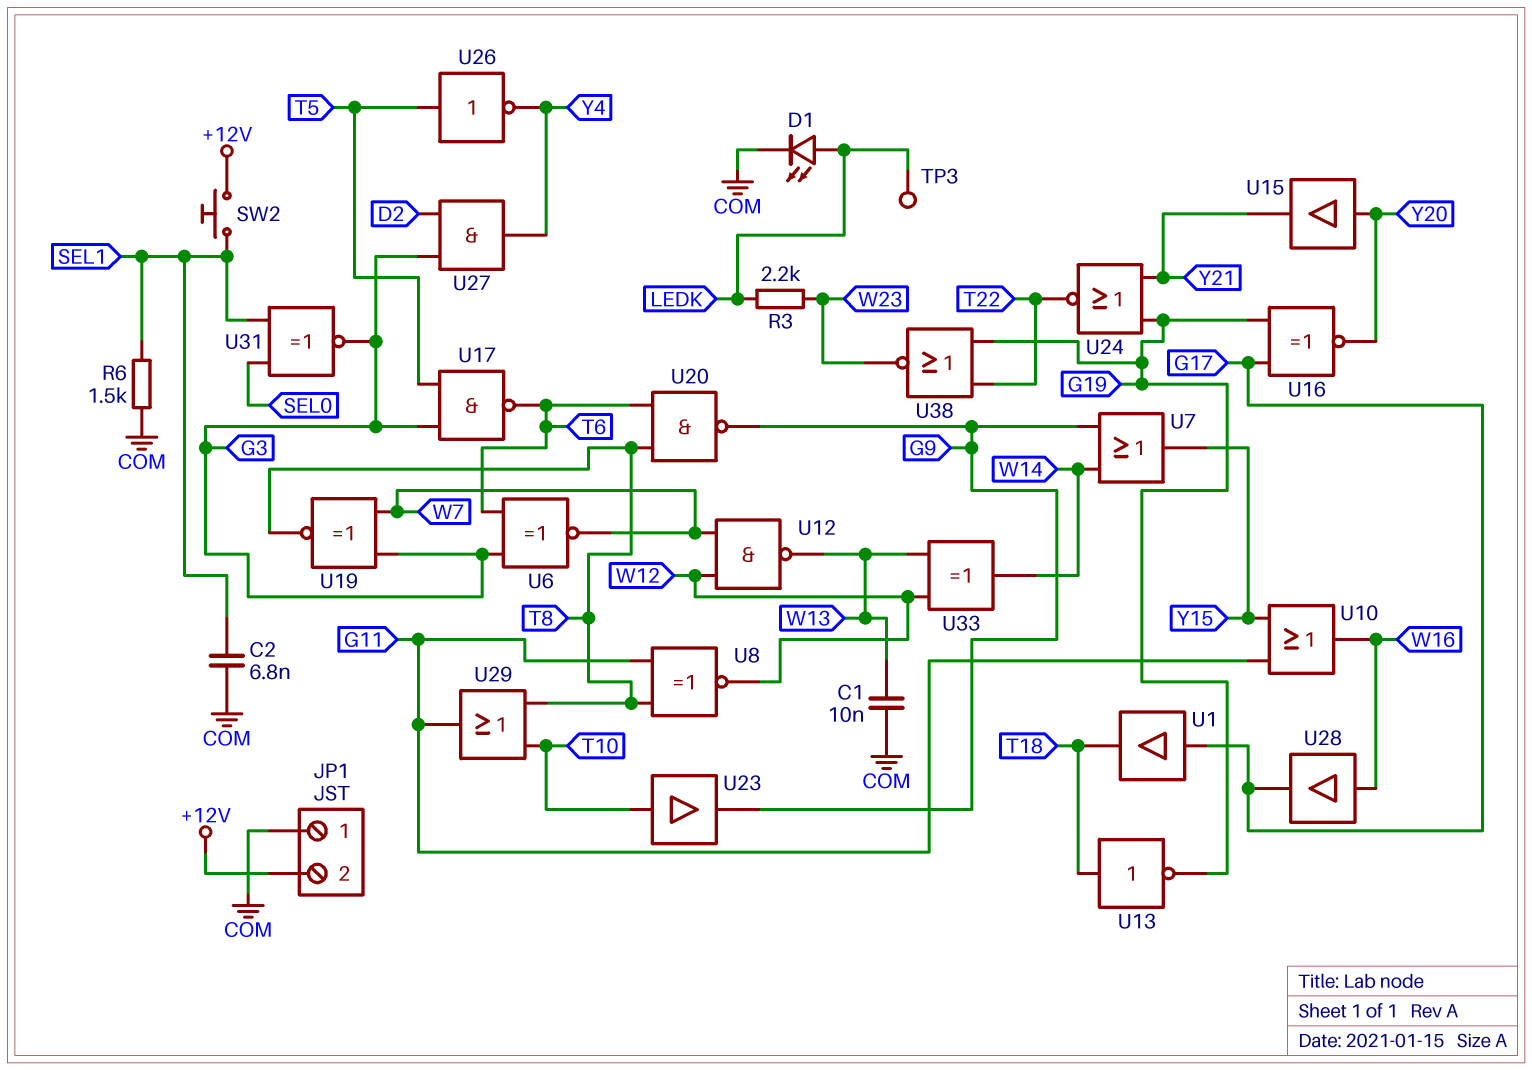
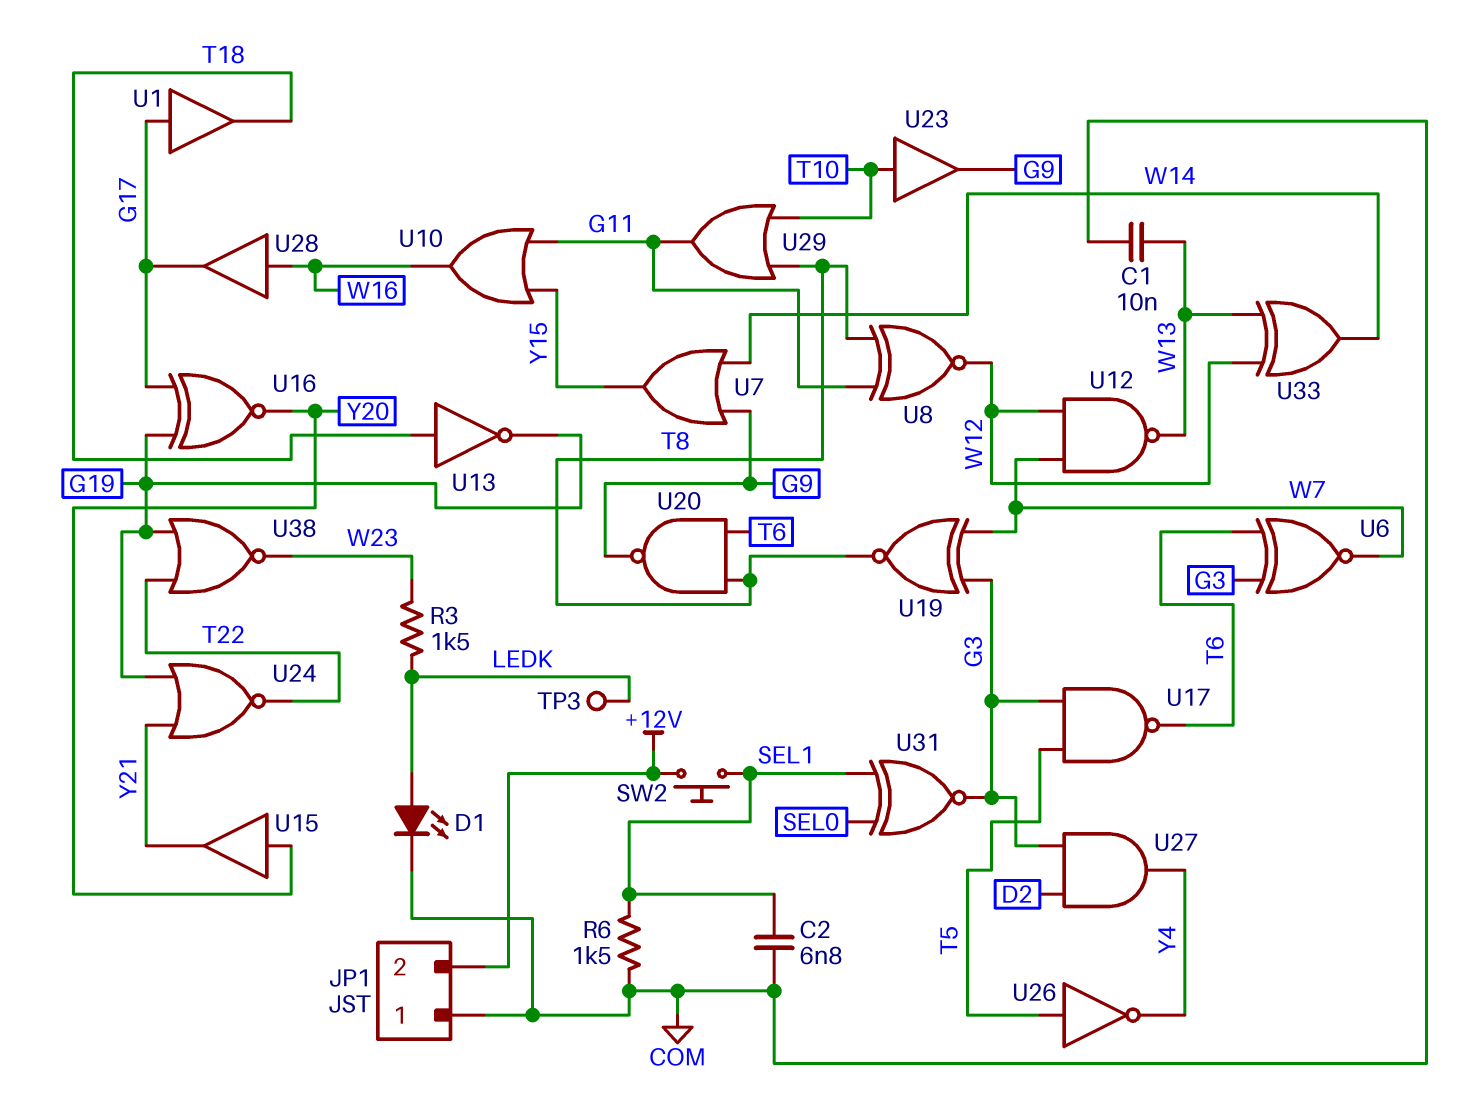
R3: 2.2k (LEDK, W23) -> 1.5k (LEDK, W23)

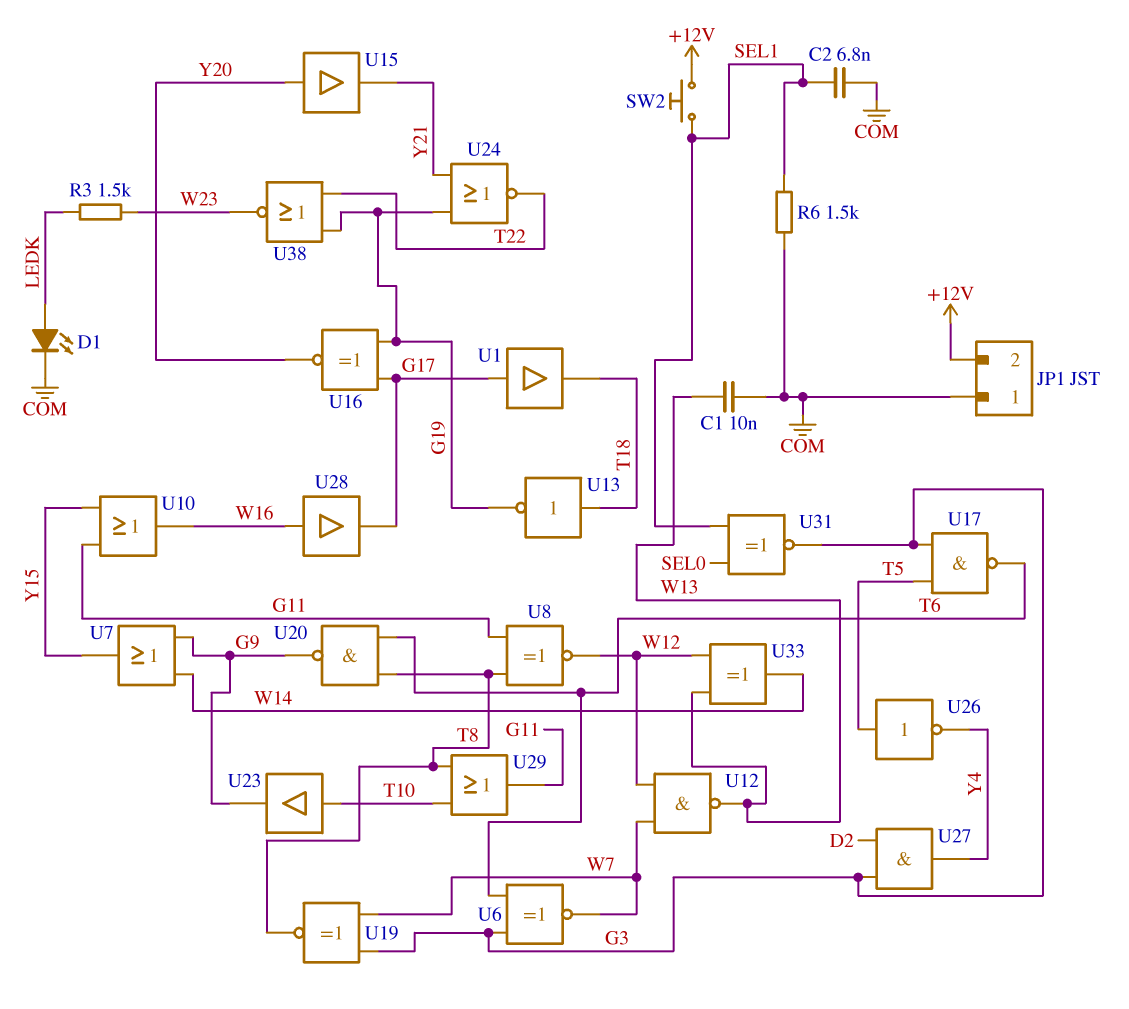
TP3: test point (LEDK) -> none

